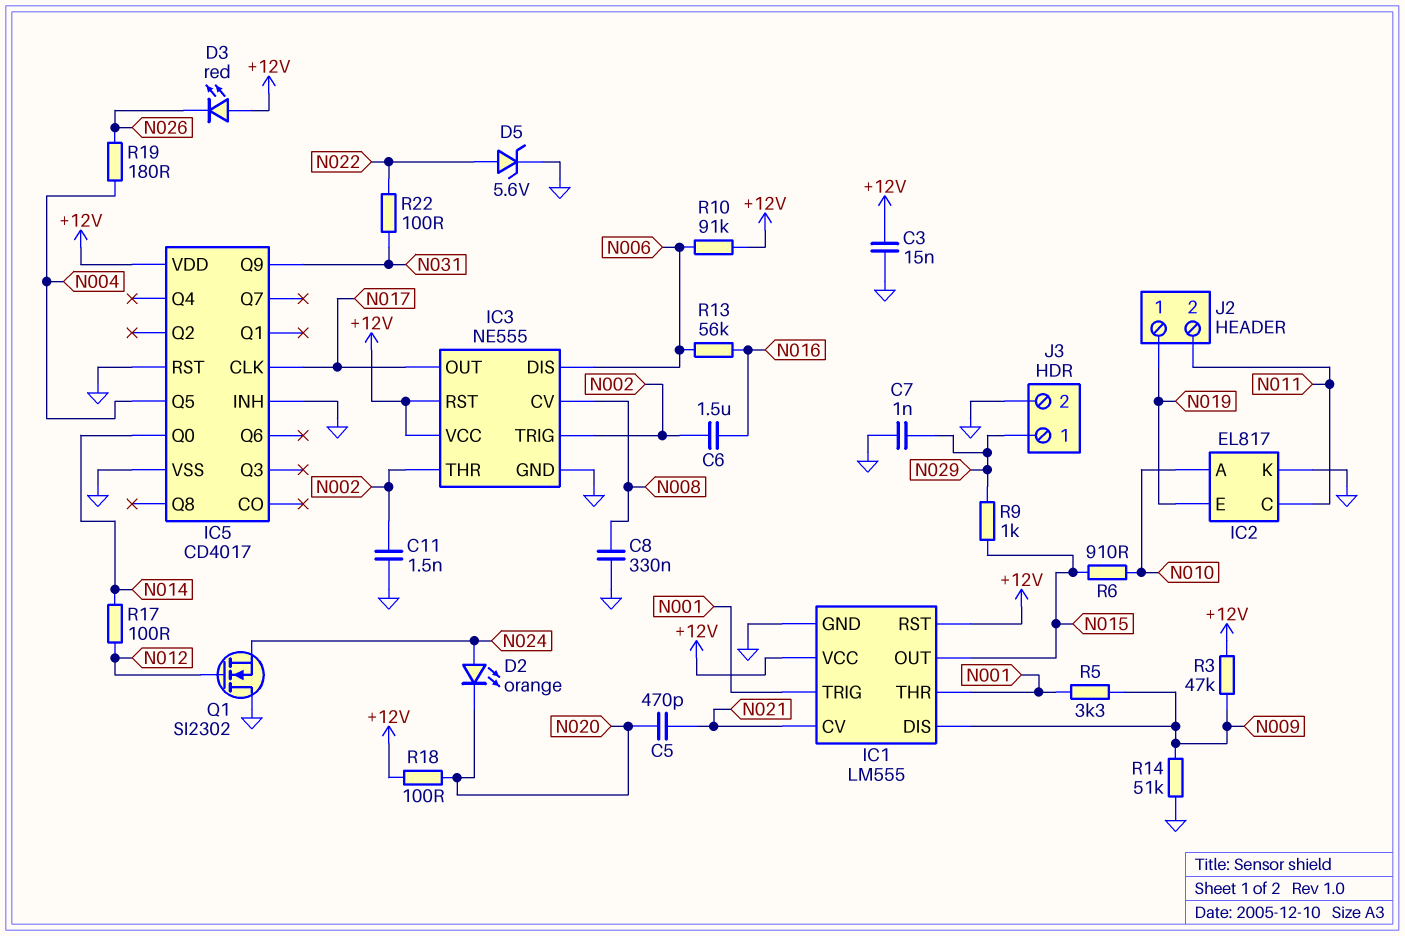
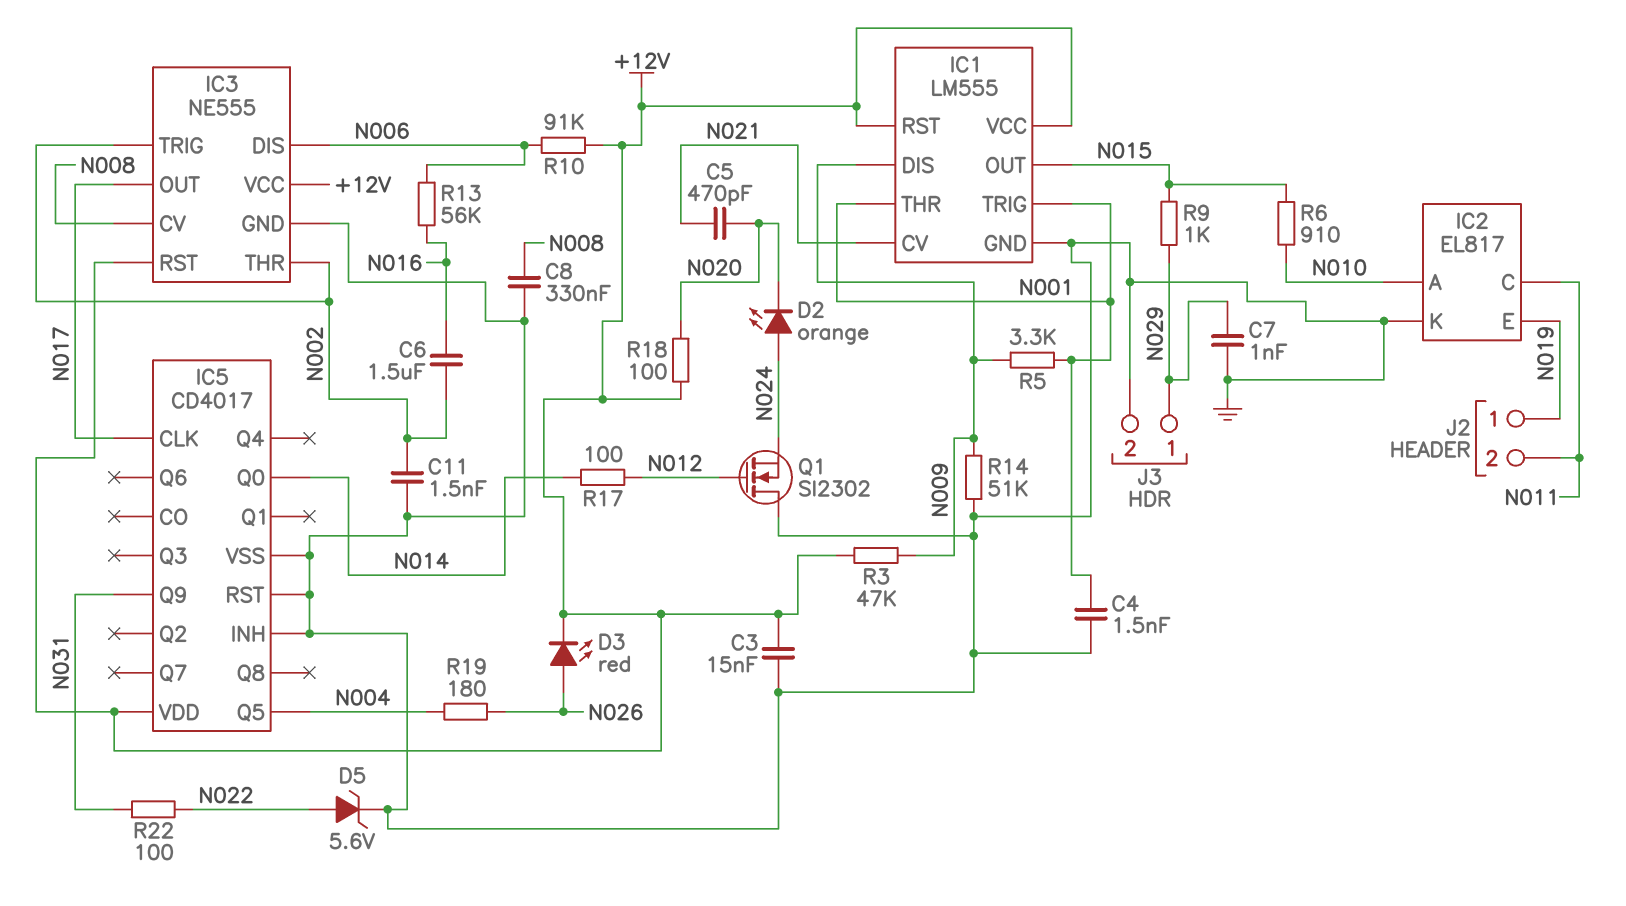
C4: none -> 1.5nF (GND, N001)
D3: LED red (A +12V, K N026) -> LED red (A N026, K +12V)

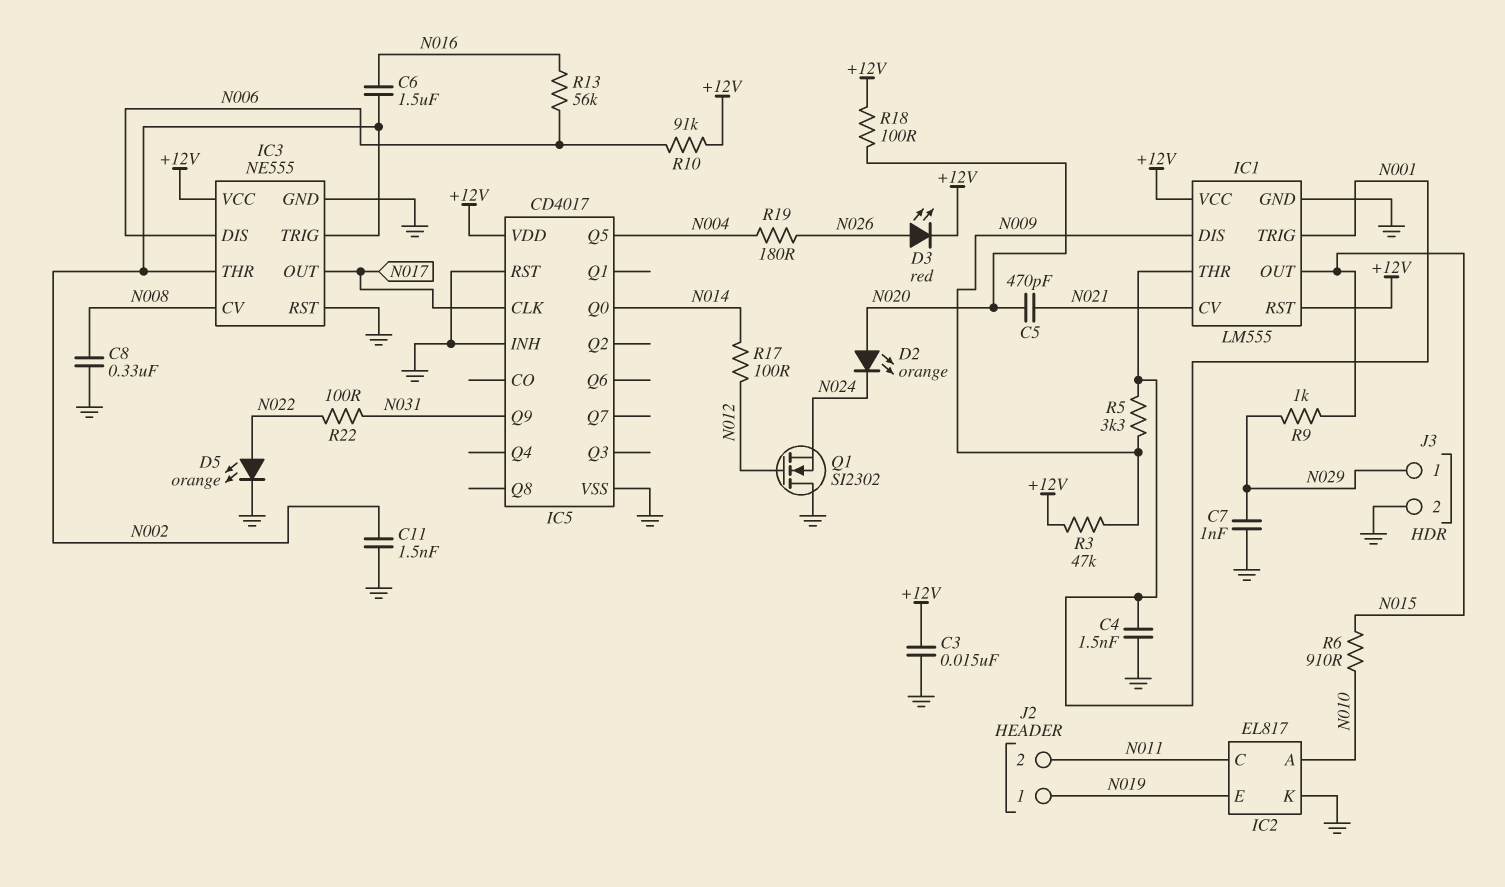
D2: LED orange (A N024, K N020) -> LED orange (A N020, K N024)
D5: zener 5.6V (A N022, K GND) -> LED orange (A N022, K GND)
IC3 pin RST: +12V -> GND
R14: 51k (GND, N009) -> none

